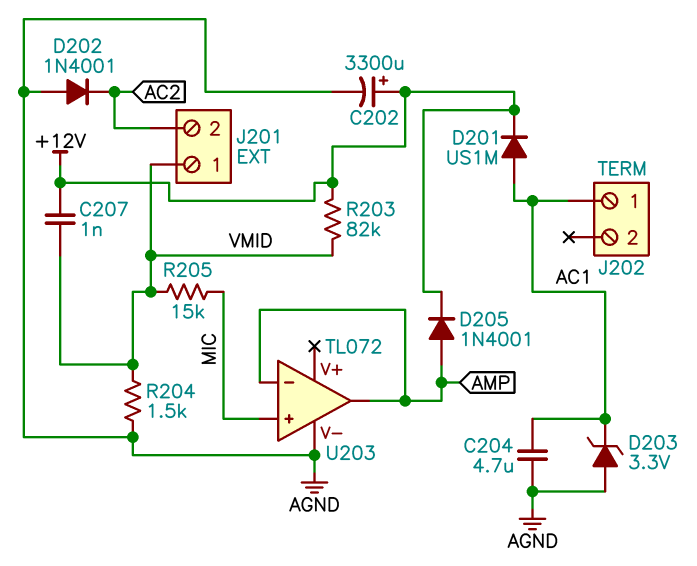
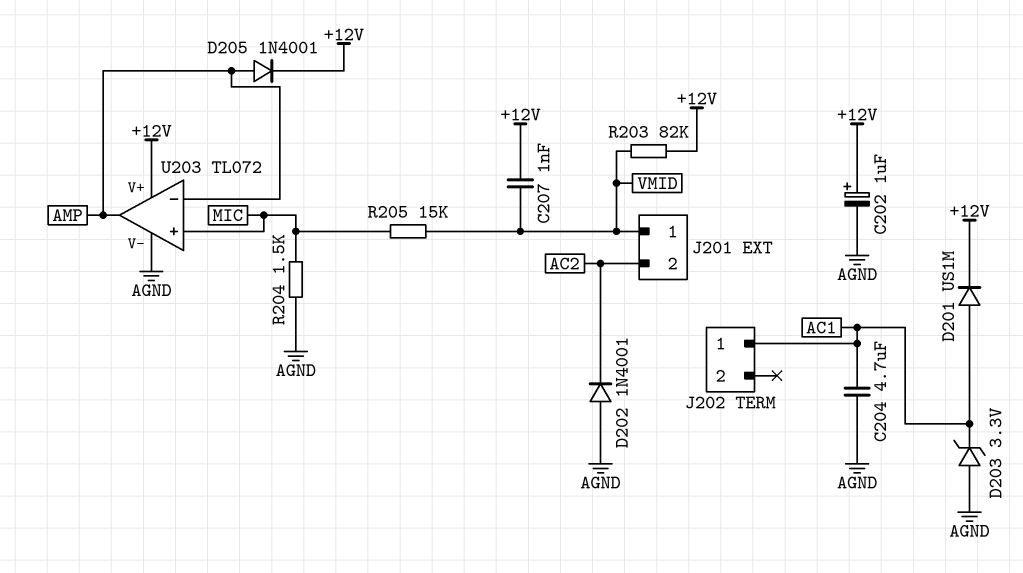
C202: 3300uF (plus +12V, minus AGND) -> 1uF (plus +12V, minus AGND)
R204: 1.5k (AGND, VMID) -> 1.5k (AGND, MIC)
U203 pin V+: none -> +12V

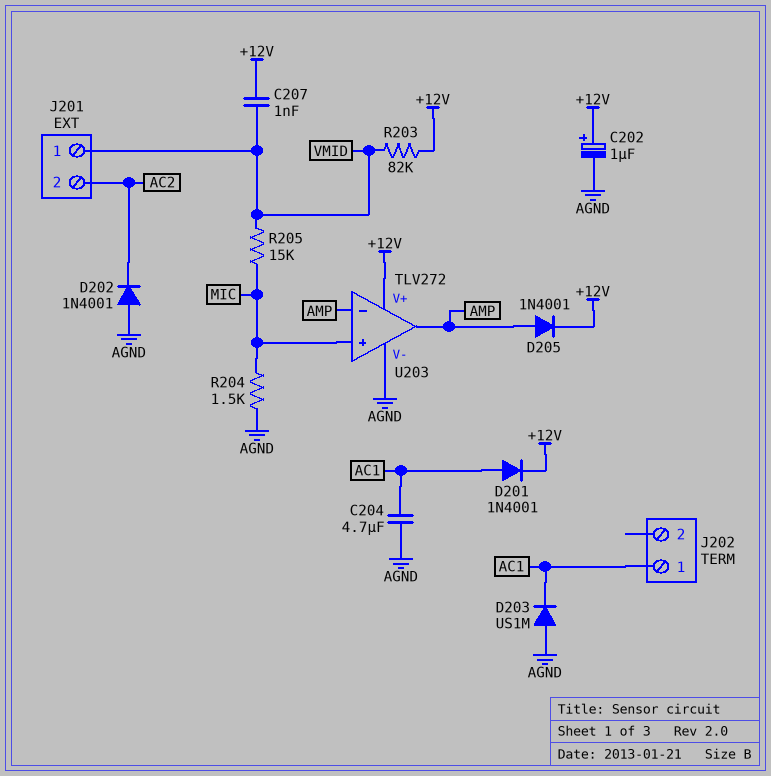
D201: diode US1M (A AC1, K +12V) -> diode 1N4001 (A AC1, K +12V)
D203: zener 3.3V (A AGND, K AC1) -> diode US1M (A AGND, K AC1)
U203: TL072 -> TLV272

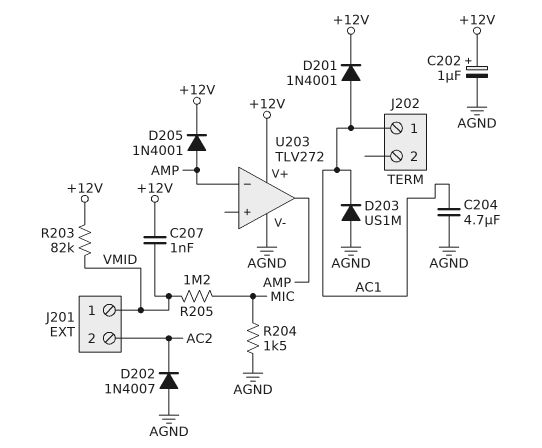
D202: diode 1N4001 (A AGND, K AC2) -> diode 1N4007 (A AGND, K AC2)
R205: 15k (MIC, VMID) -> 1.2M (MIC, VMID)
U203 pin in+: MIC -> none

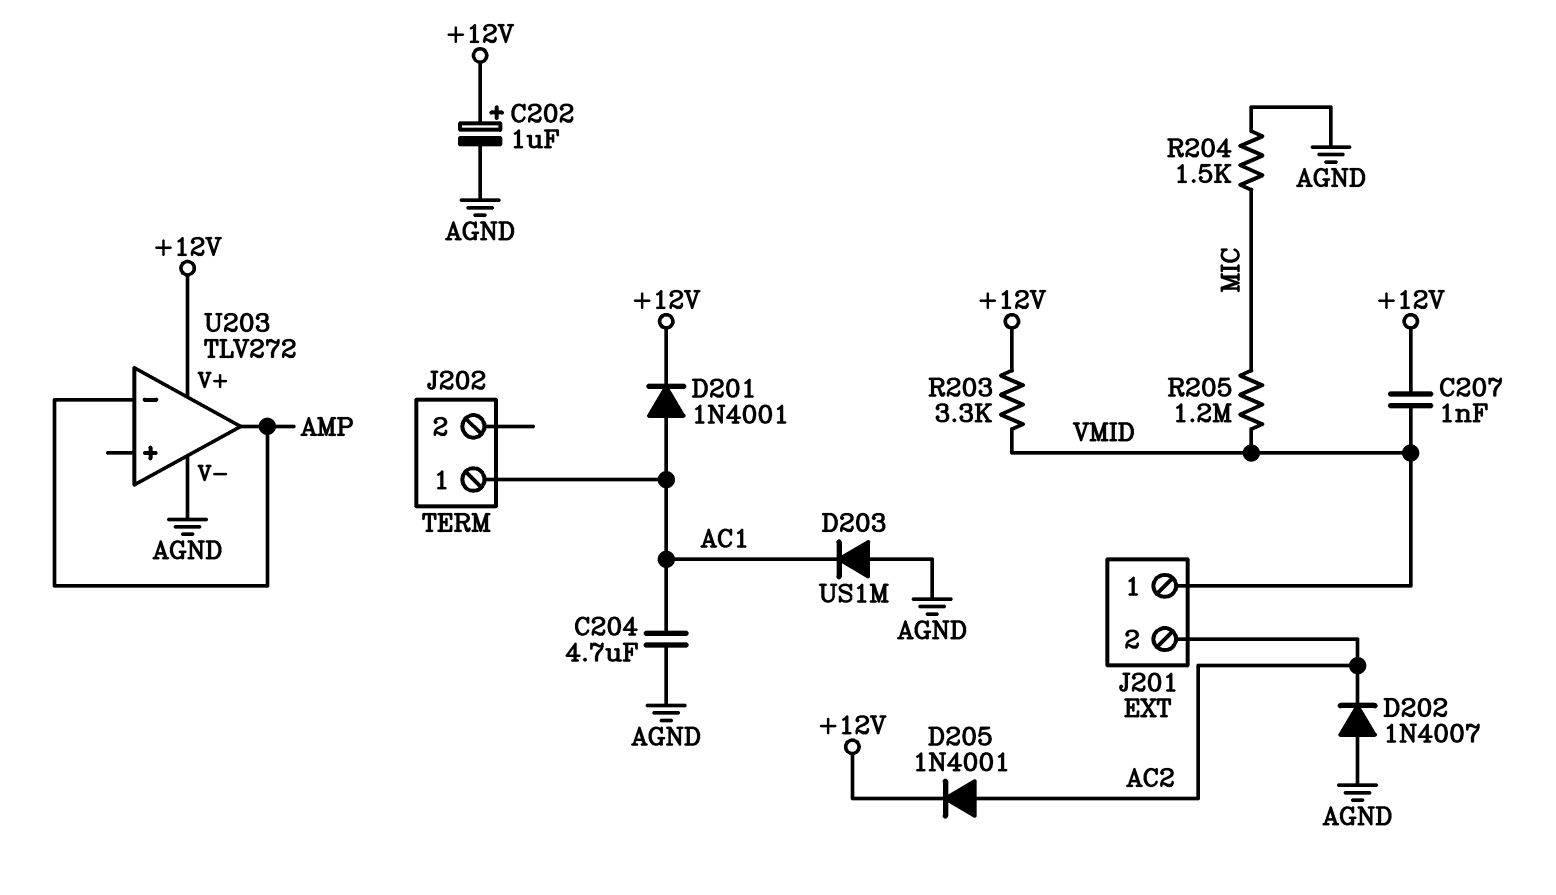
D205: diode 1N4001 (A AMP, K +12V) -> diode 1N4001 (A AC2, K +12V)
R203: 82k (+12V, VMID) -> 3.3k (+12V, VMID)

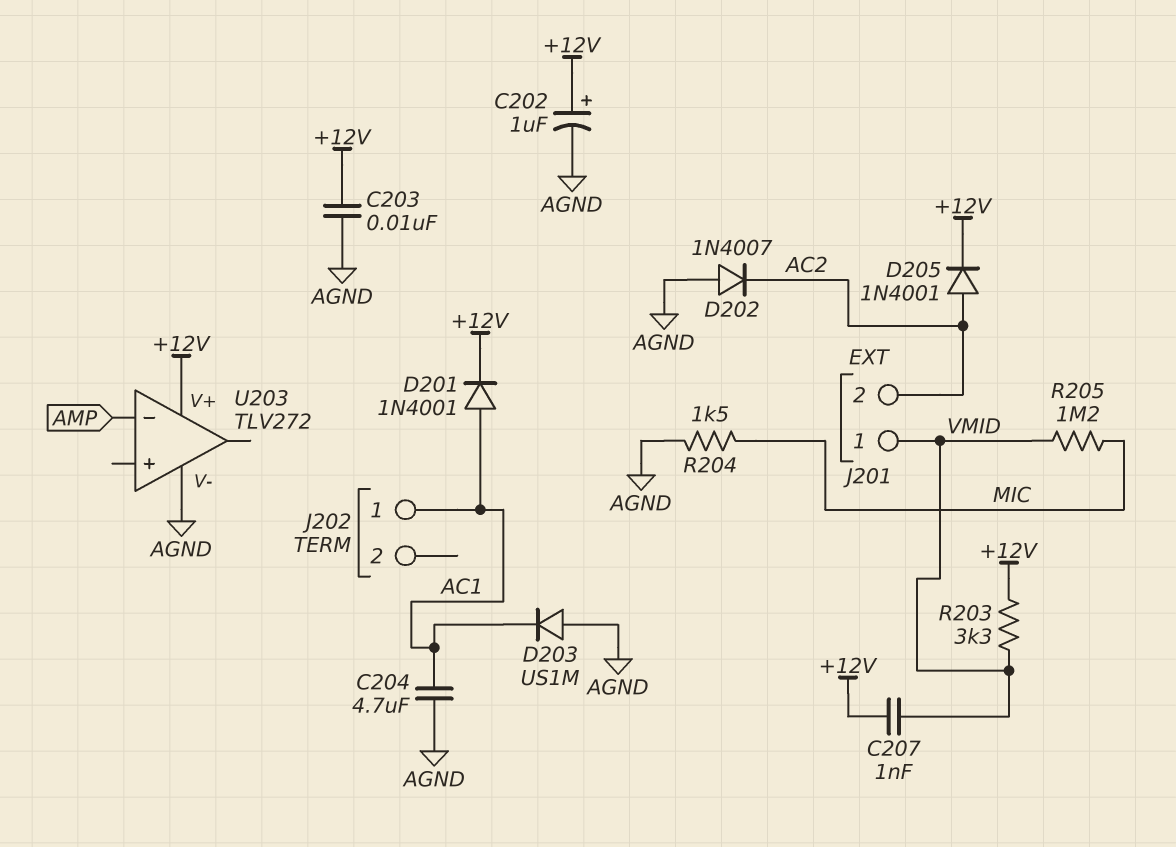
C203: none -> 10nF (+12V, AGND)
U203 pin out: AMP -> none

